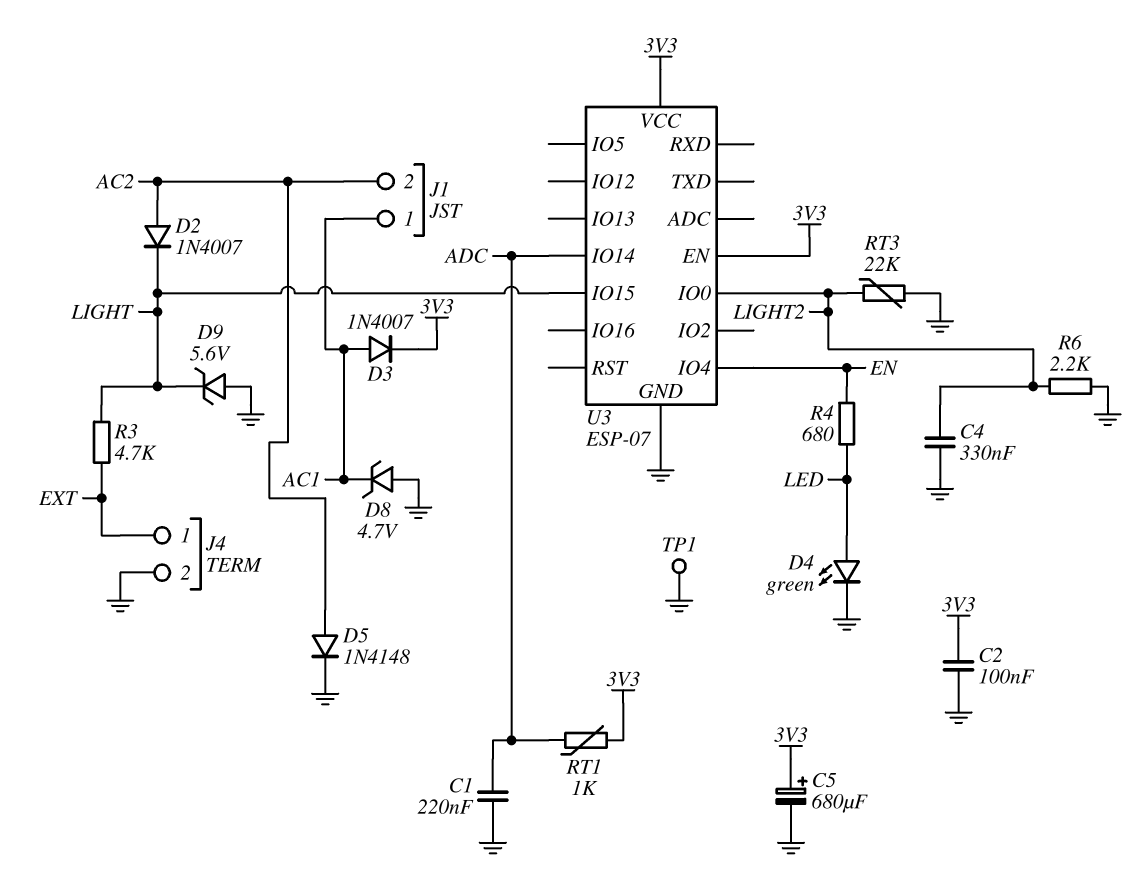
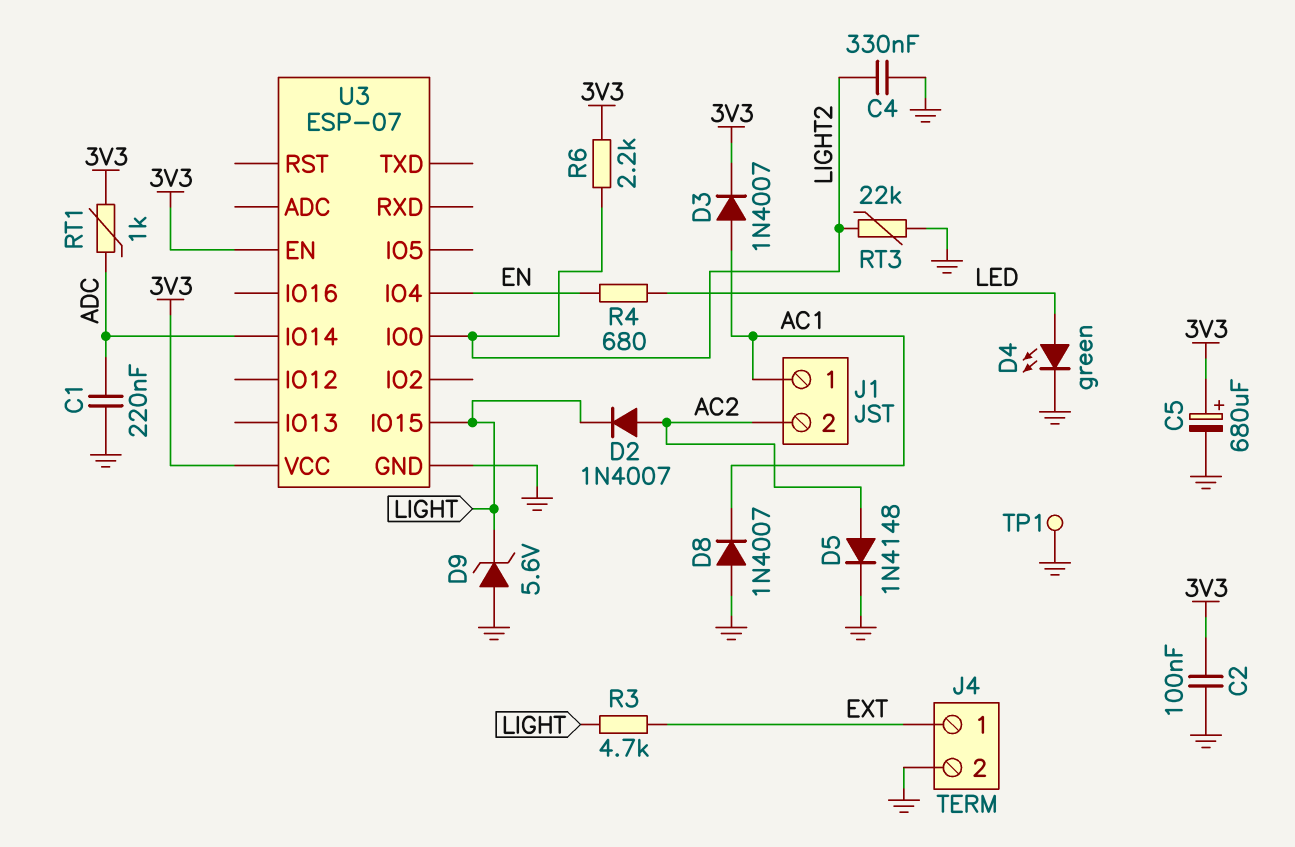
D8: zener 4.7V (A GND, K AC1) -> diode 1N4007 (A GND, K AC1)
R6: 2.2k (GND, LIGHT2) -> 2.2k (3V3, LIGHT2)

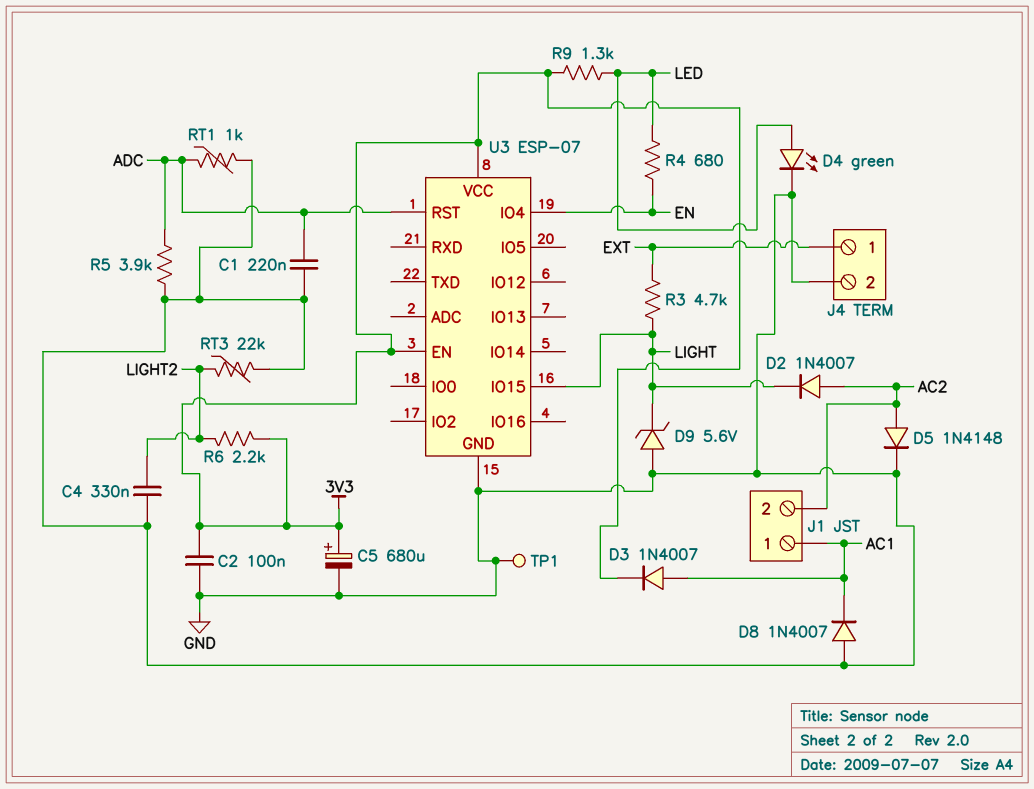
R5: none -> 3.9k (ADC, GND)
R9: none -> 1.3k (3V3, LED)
RT1: 1k (3V3, ADC) -> 1k (ADC, GND)
U3 pin IO0: LIGHT2 -> none
U3 pin IO14: ADC -> none
U3 pin RST: none -> ADC

